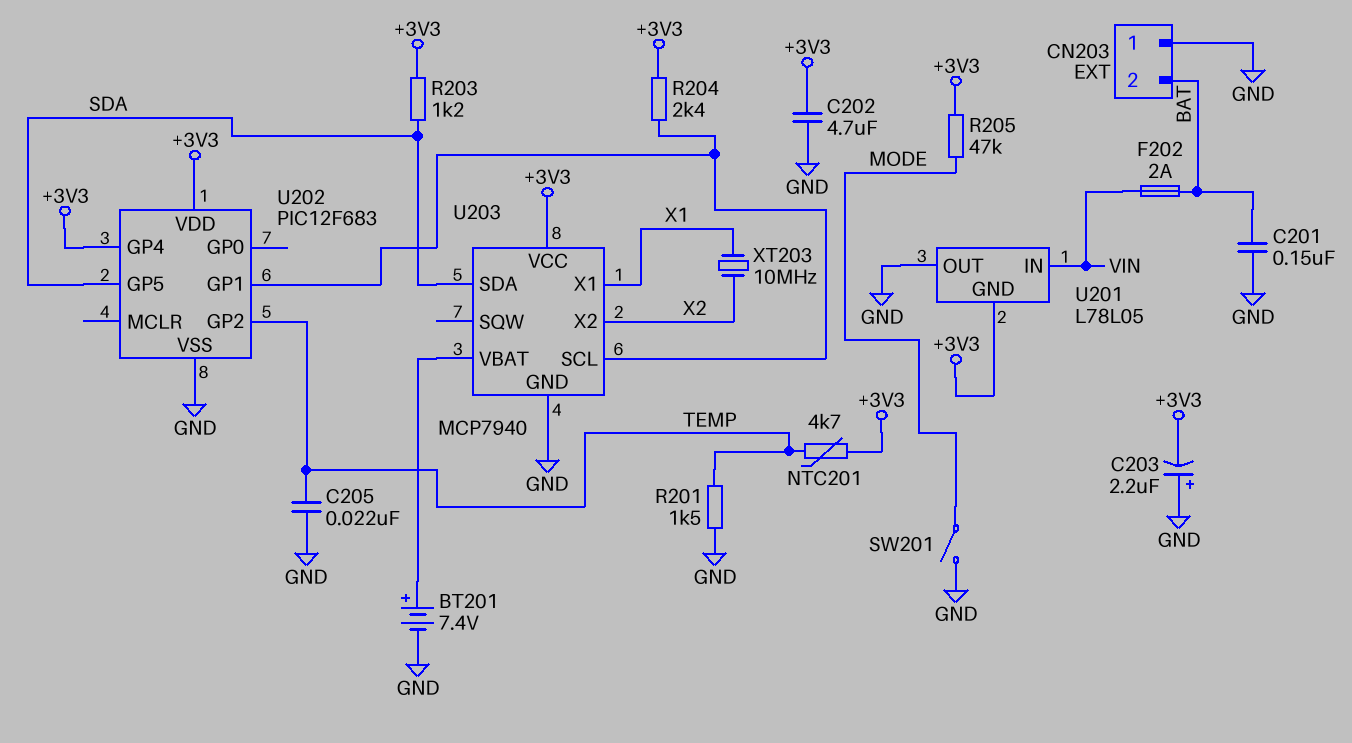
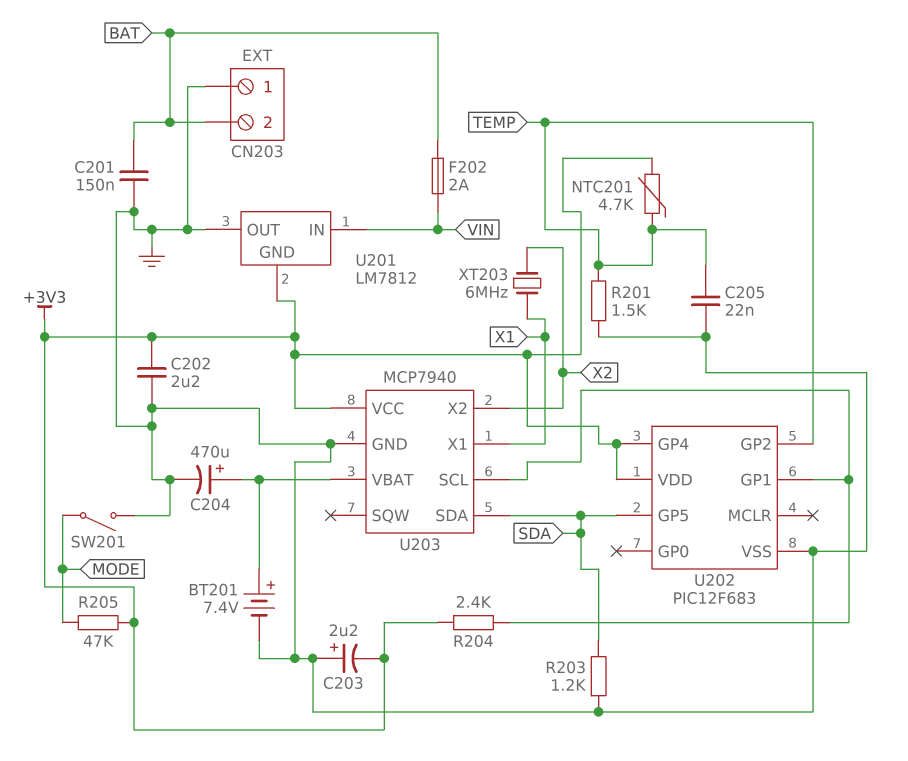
C202: 4.7uF (+3V3, GND) -> 2.2uF (+3V3, GND)
C204: none -> 470uF (plus U203/VBAT, minus GND)
R203: 1.2k (+3V3, SDA) -> 1.2k (GND, SDA)
U201: L78L05 -> LM7812
XT203: 10MHz (X1, X2) -> 6MHz (X1, X2)

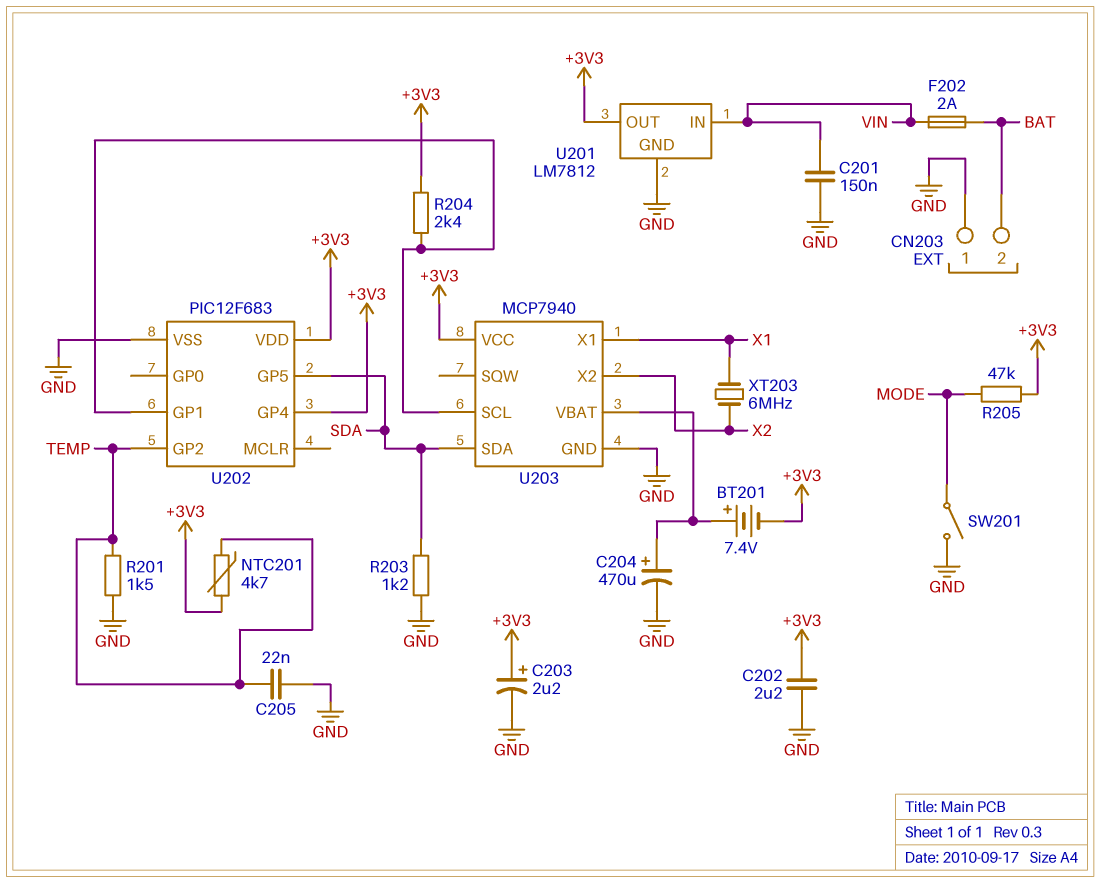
BT201: 7.4V (plus U203/VBAT, minus GND) -> 7.4V (plus U203/VBAT, minus +3V3)
C201: 150nF (BAT, GND) -> 150nF (GND, VIN)
C203: 2.2uF (plus GND, minus +3V3) -> 2.2uF (plus +3V3, minus GND)
U201 pin GND: +3V3 -> GND
U201 pin OUT: GND -> +3V3

